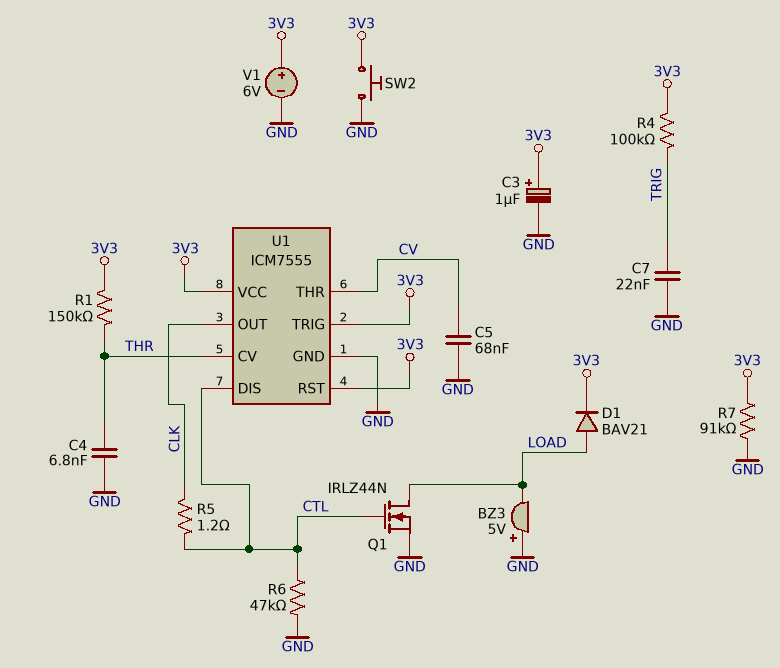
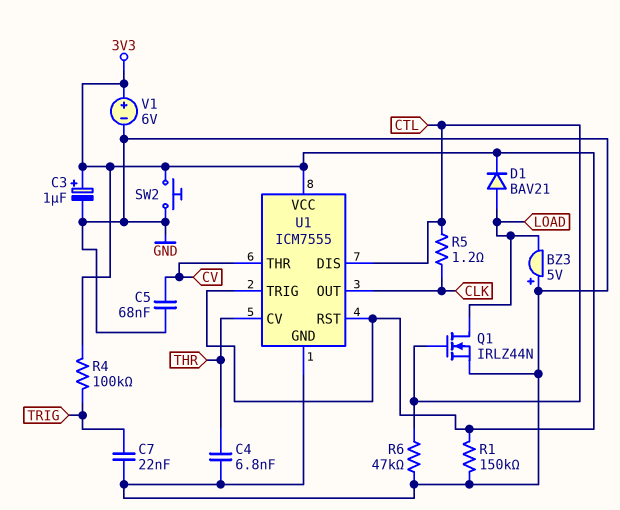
R1: 150k (3V3, THR) -> 150k (3V3, GND)
R7: 91k (3V3, GND) -> none

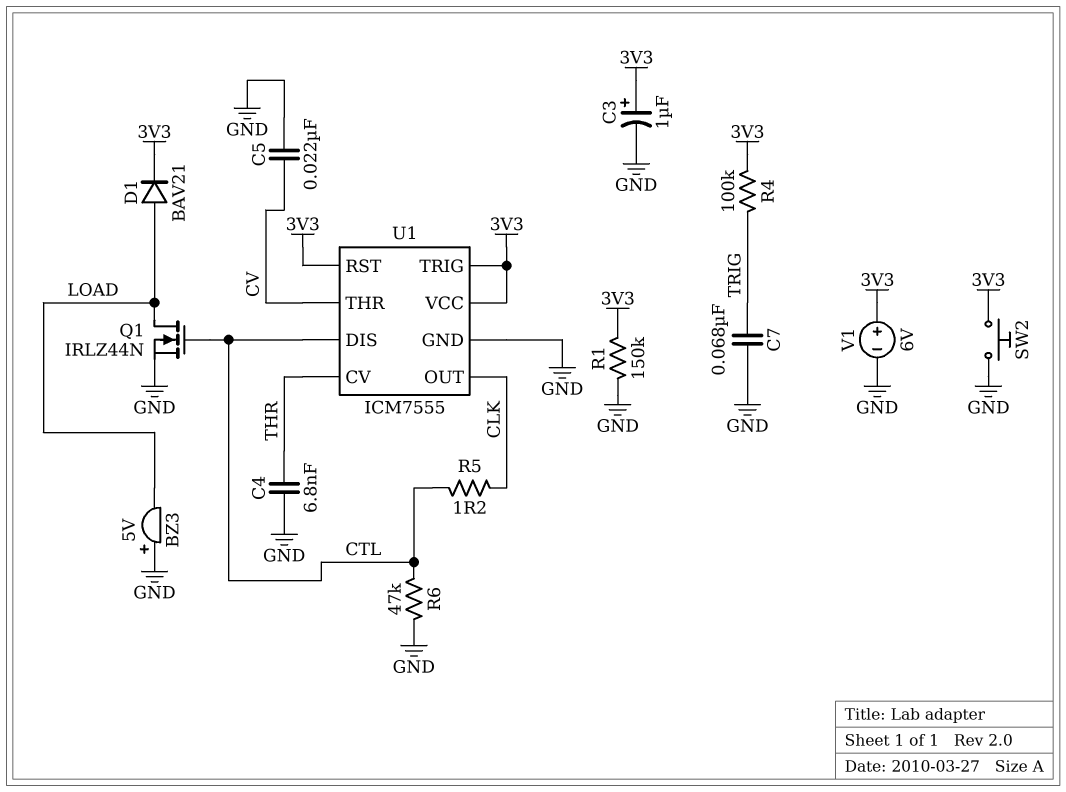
C5: 68nF (CV, GND) -> 22nF (CV, GND)
C7: 22nF (GND, TRIG) -> 68nF (GND, TRIG)

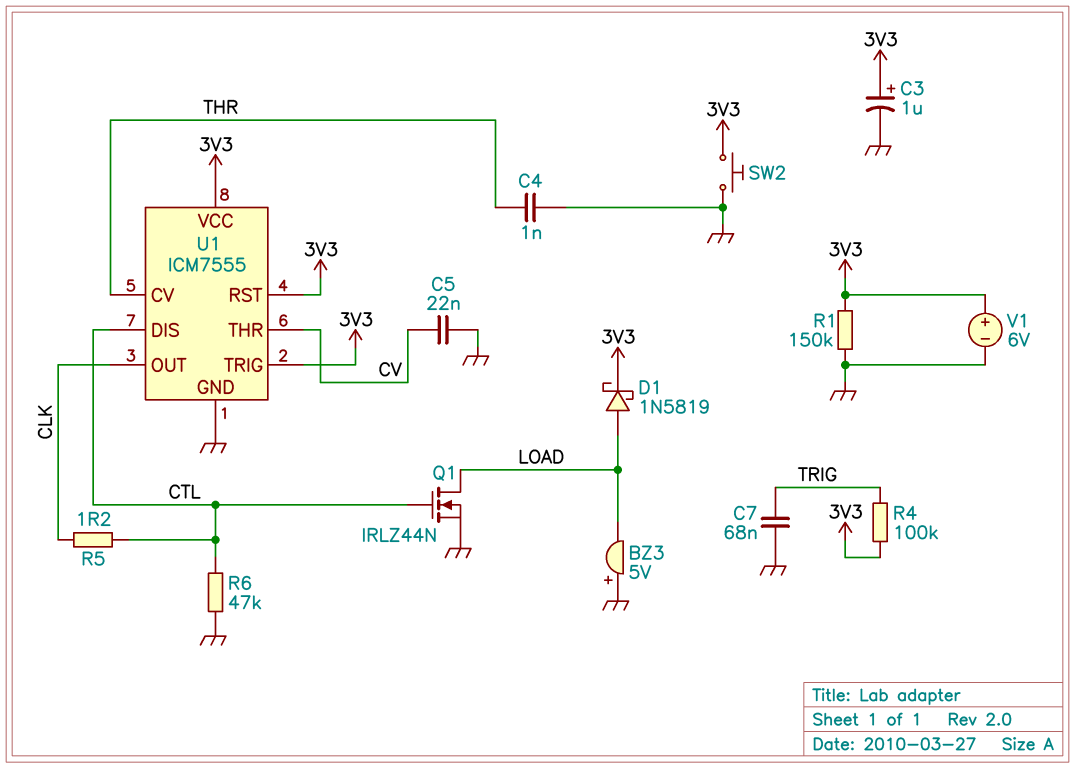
C4: 6.8nF (GND, THR) -> 1nF (GND, THR)
D1: diode BAV21 (A LOAD, K 3V3) -> schottky 1N5819 (A LOAD, K 3V3)

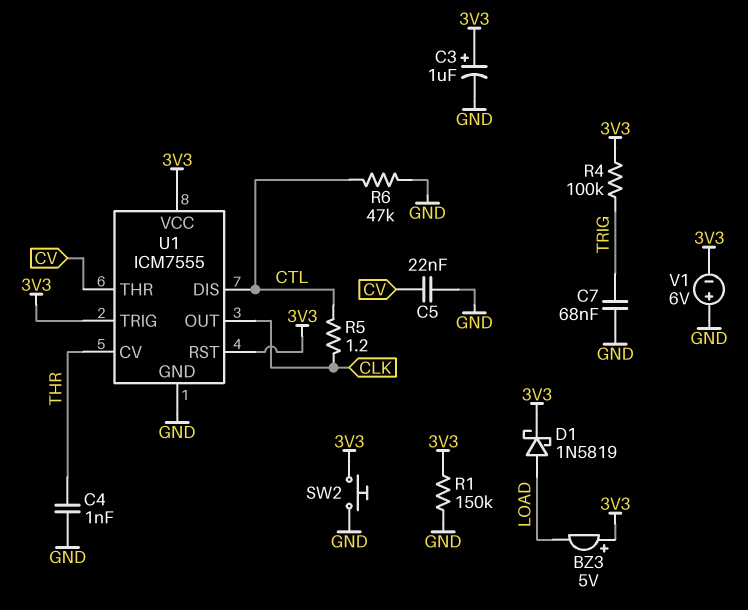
BZ3: buzzer 5V (plus GND, minus LOAD) -> buzzer 5V (plus 3V3, minus LOAD)
Q1: NMOS IRLZ44N (G CTL, D LOAD, S GND) -> none
V1: 6V (plus 3V3, minus GND) -> 6V (plus GND, minus 3V3)

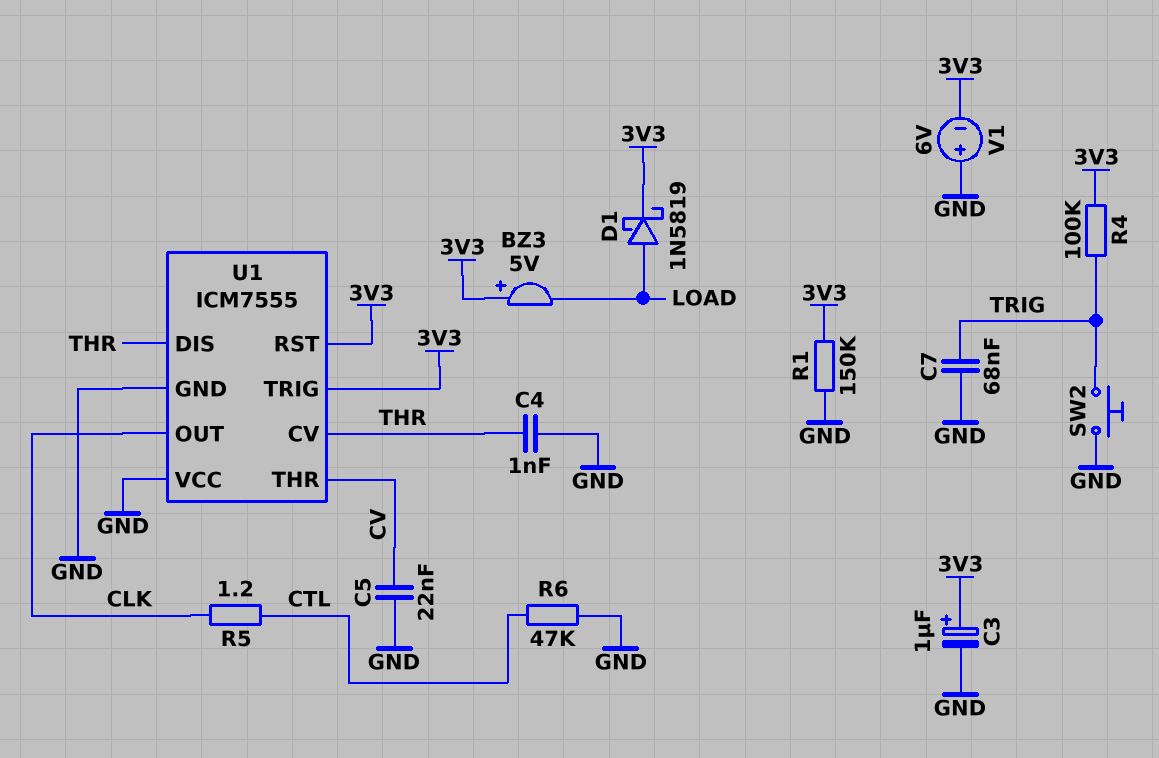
SW2: button (3V3, GND) -> button (GND, TRIG)
U1 pin DIS: CTL -> THR
U1 pin VCC: 3V3 -> GND

